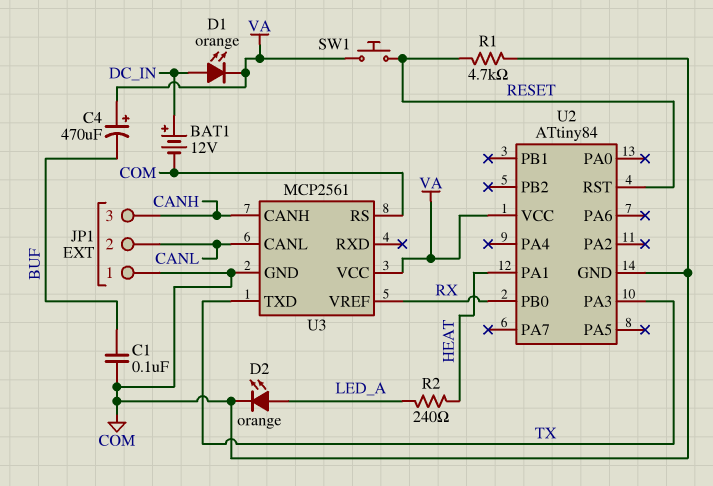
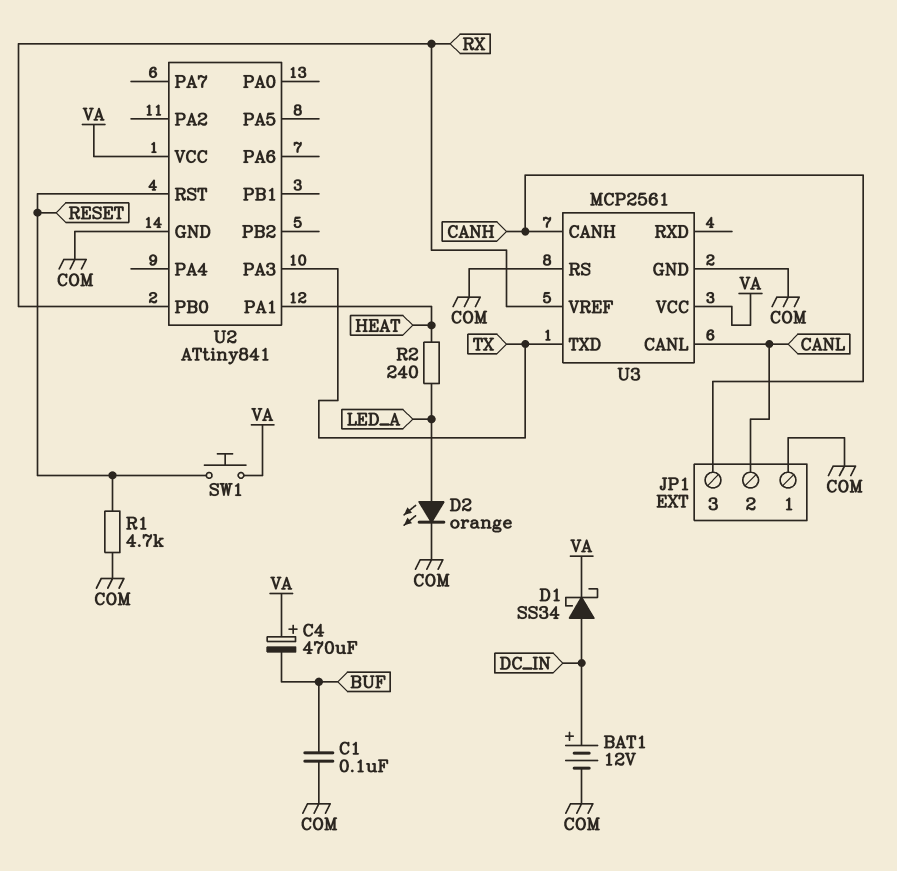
D1: LED orange (A DC_IN, K VA) -> schottky SS34 (A DC_IN, K VA)
U2: ATtiny84 -> ATtiny841

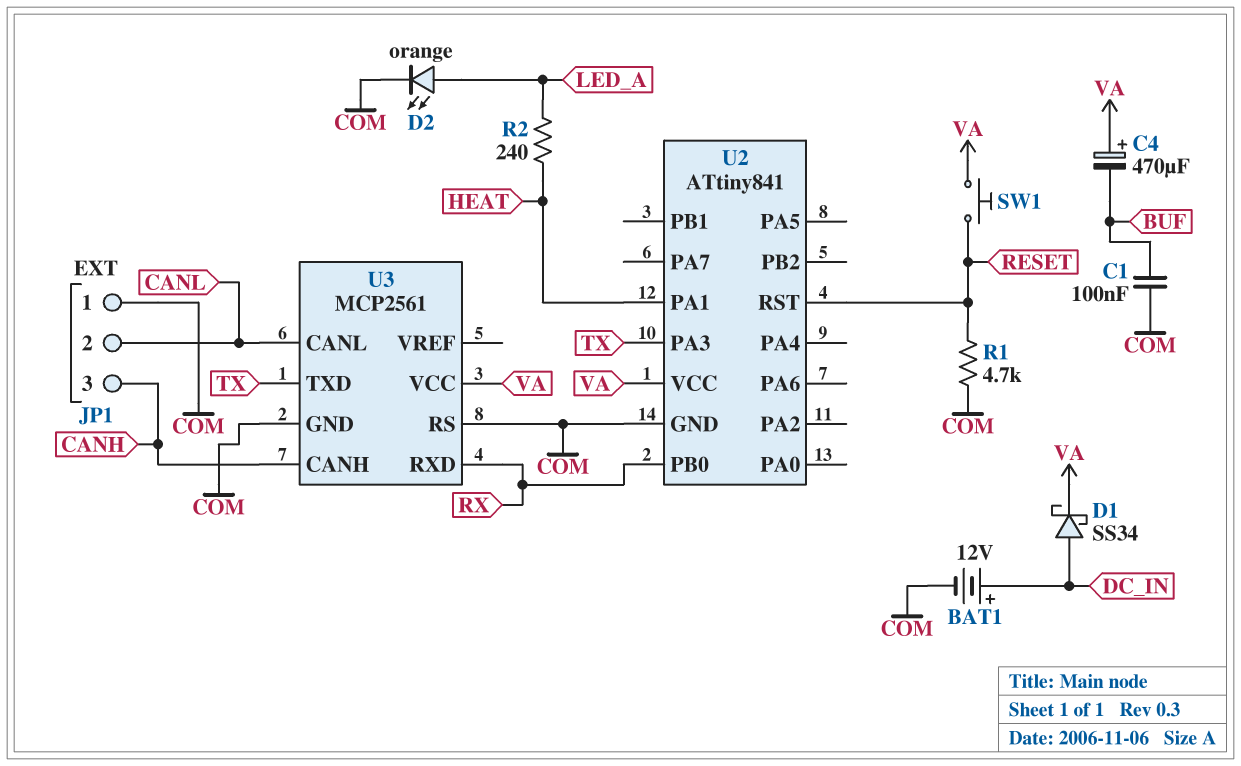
U3 pin RXD: none -> RX
U3 pin VREF: RX -> none

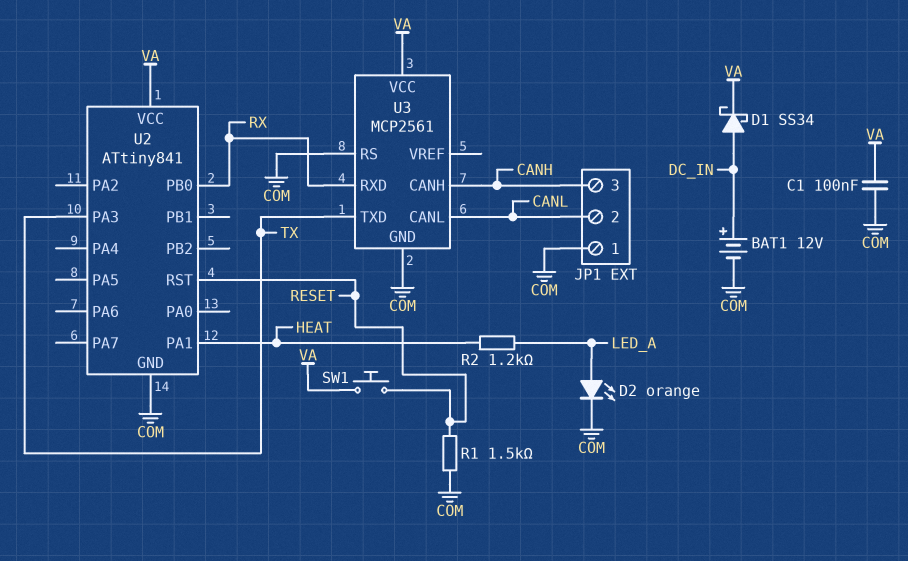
C1: 100nF (BUF, COM) -> 100nF (COM, VA)
C4: 470uF (plus VA, minus BUF) -> none
R1: 4.7k (COM, RESET) -> 1.5k (COM, RESET)
R2: 240 (HEAT, LED_A) -> 1.2k (HEAT, LED_A)

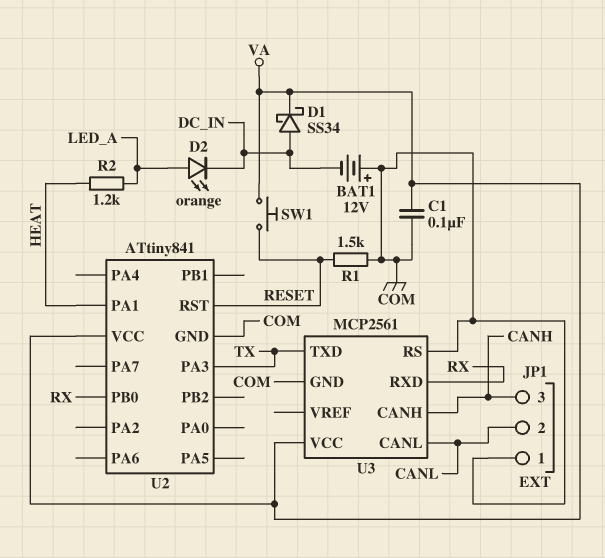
BAT1: 12V (plus DC_IN, minus COM) -> 12V (plus COM, minus DC_IN)
D2: LED orange (A LED_A, K COM) -> LED orange (A LED_A, K DC_IN)

